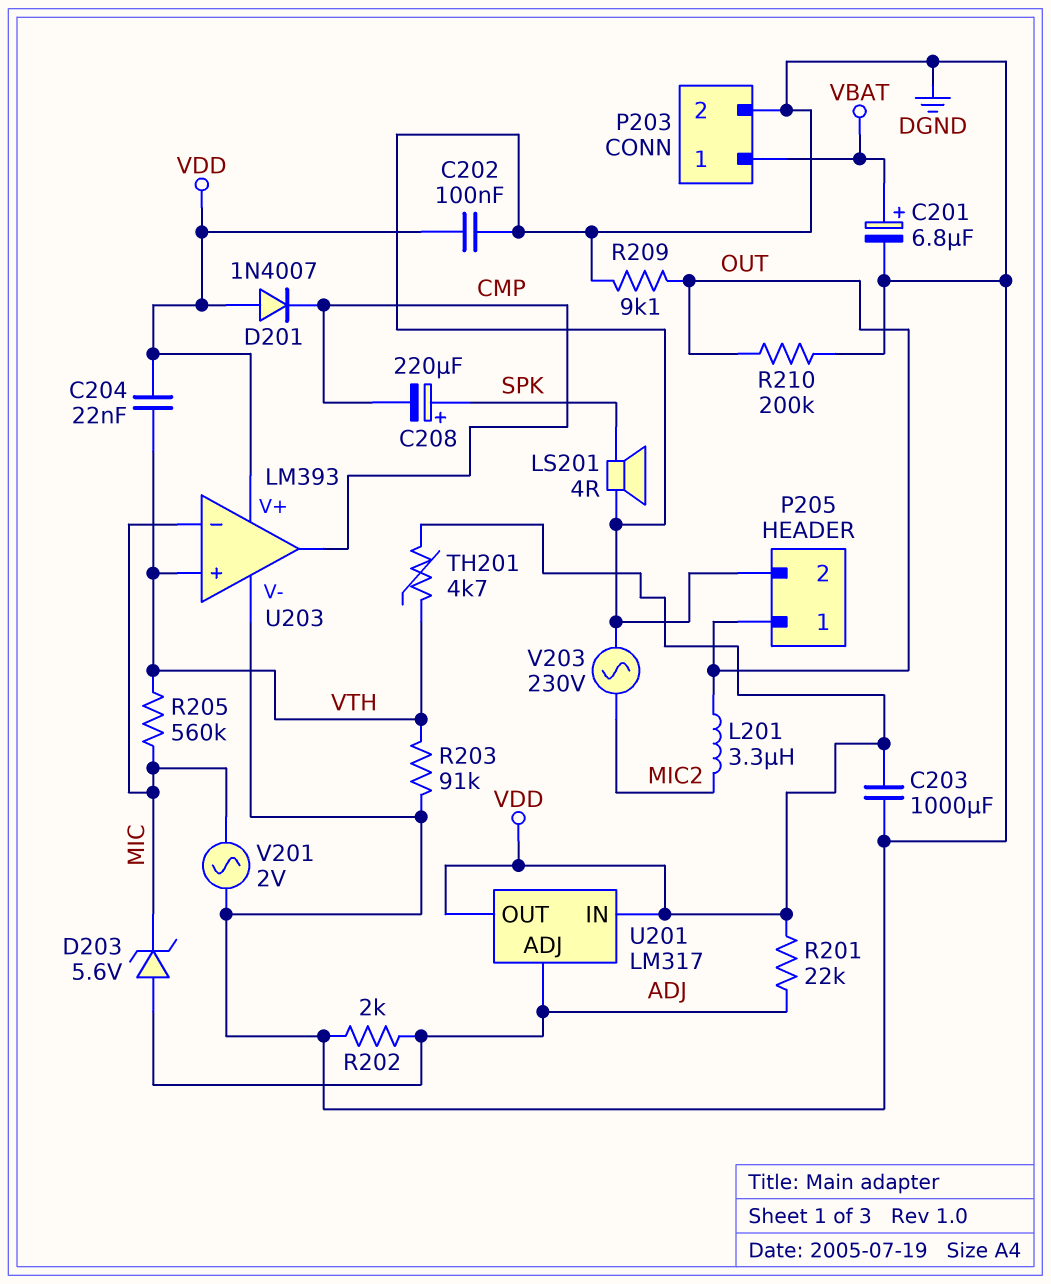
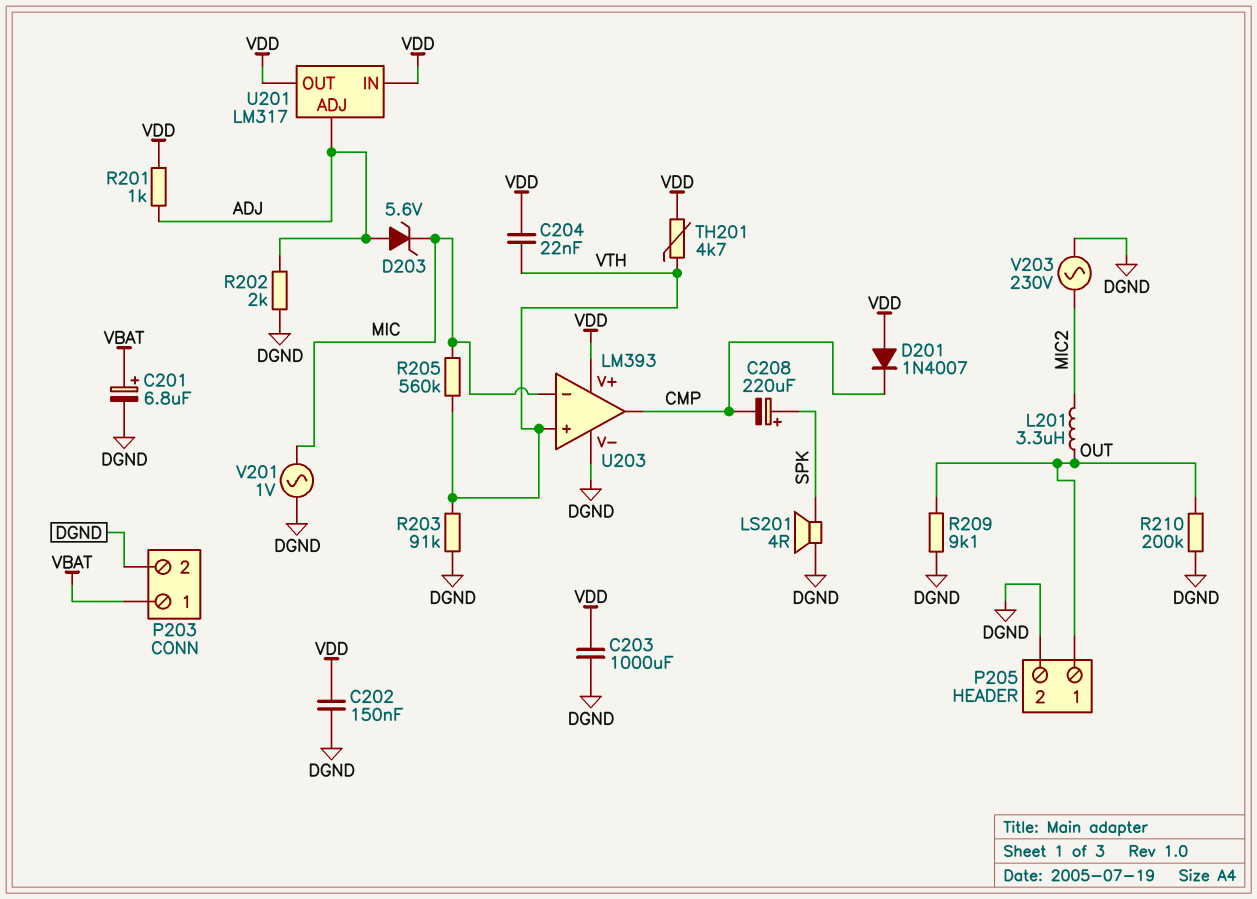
C202: 100nF (DGND, VDD) -> 150nF (DGND, VDD)
R201: 22k (ADJ, VDD) -> 1k (ADJ, VDD)
V201: AC 2V (DGND, MIC) -> AC 1V (DGND, MIC)

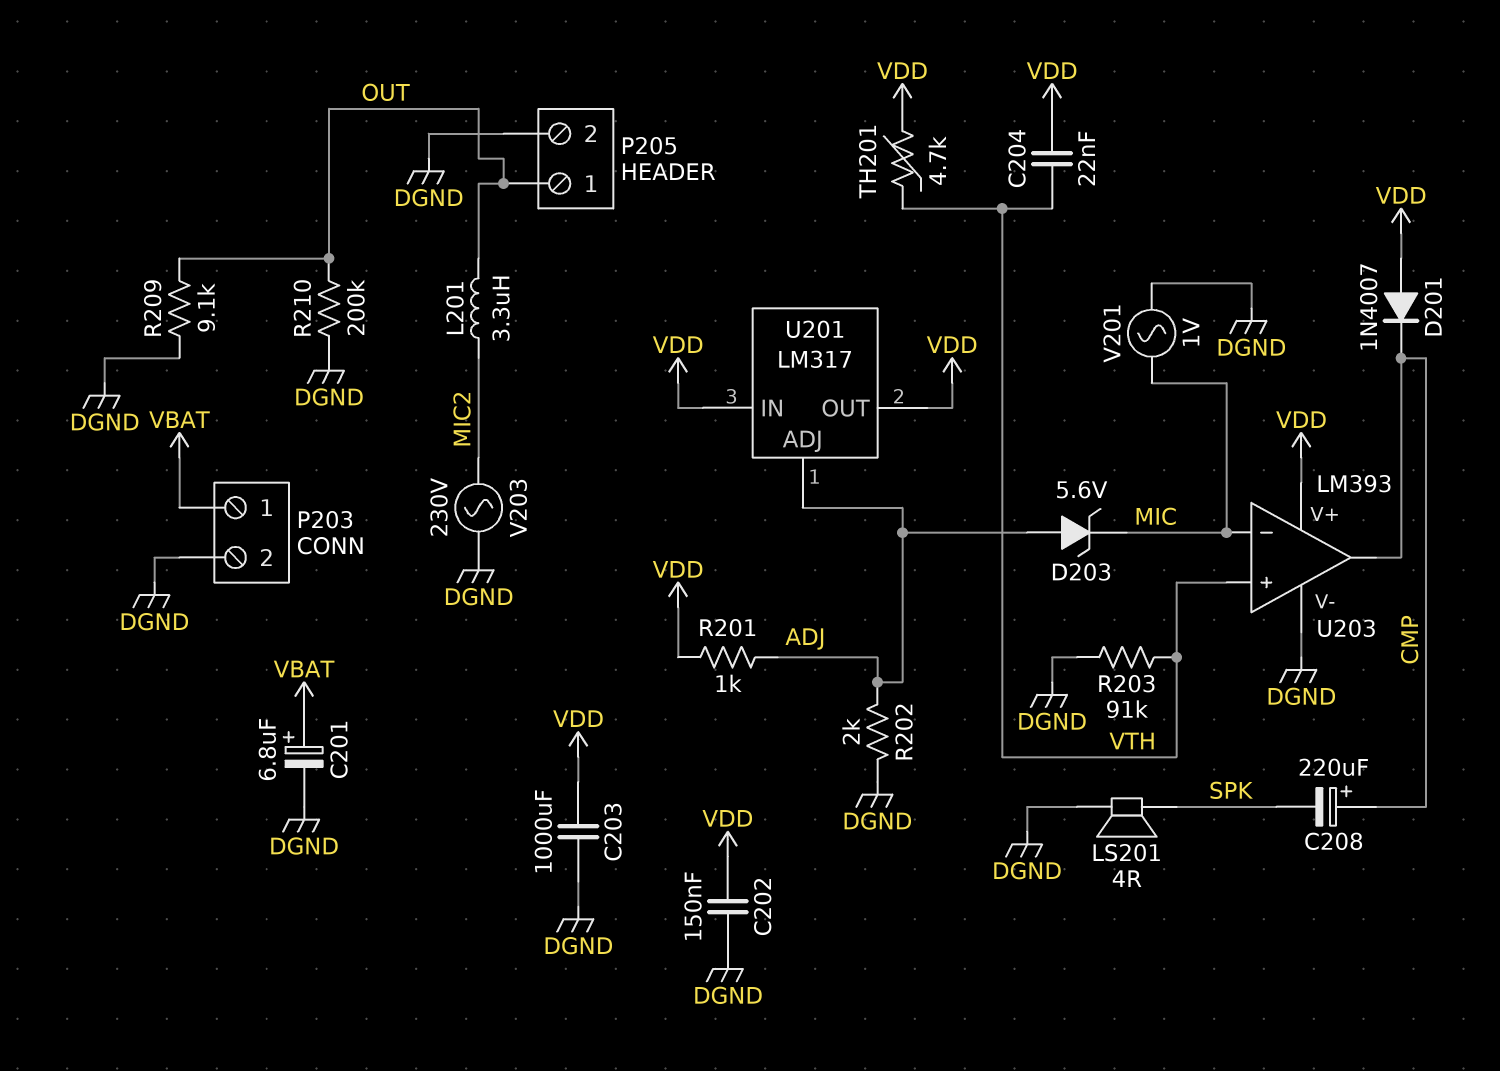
C208: 220uF (plus SPK, minus CMP) -> 220uF (plus CMP, minus SPK)
R205: 560k (MIC, VTH) -> none

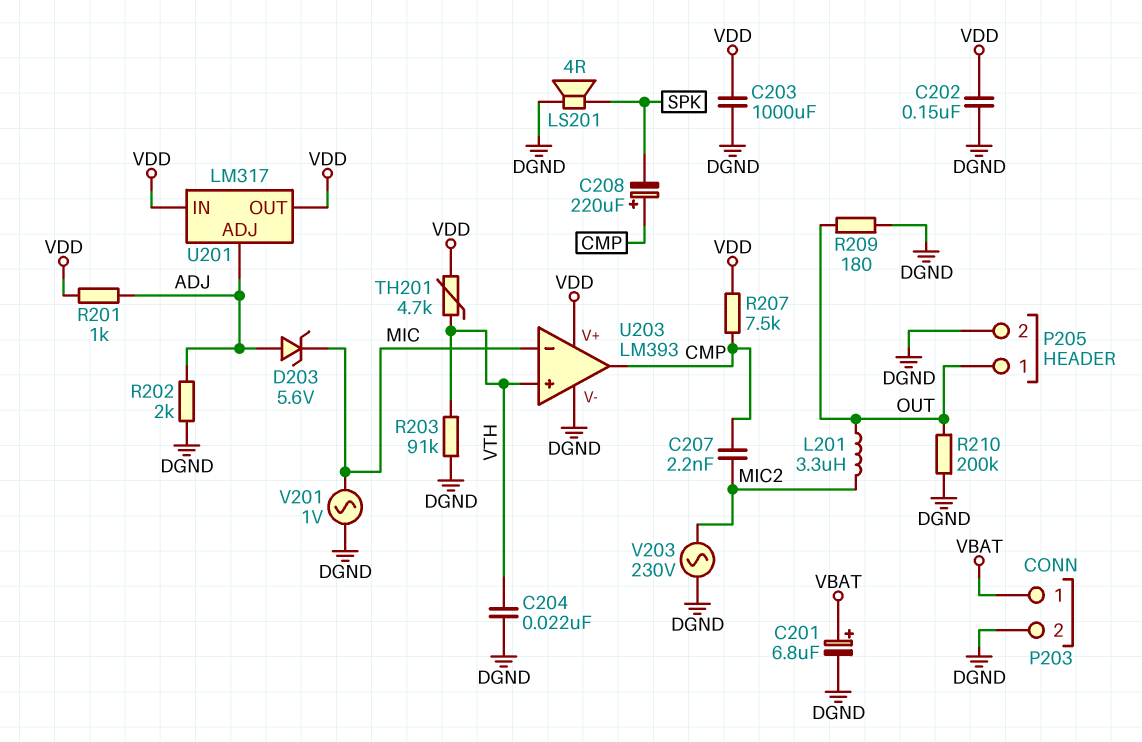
C204: 22nF (VDD, VTH) -> 22nF (DGND, VTH)
C207: none -> 2.2nF (CMP, MIC2)
D201: diode 1N4007 (A VDD, K CMP) -> none
R207: none -> 7.5k (CMP, VDD)
R209: 9.1k (DGND, OUT) -> 180 (DGND, OUT)

